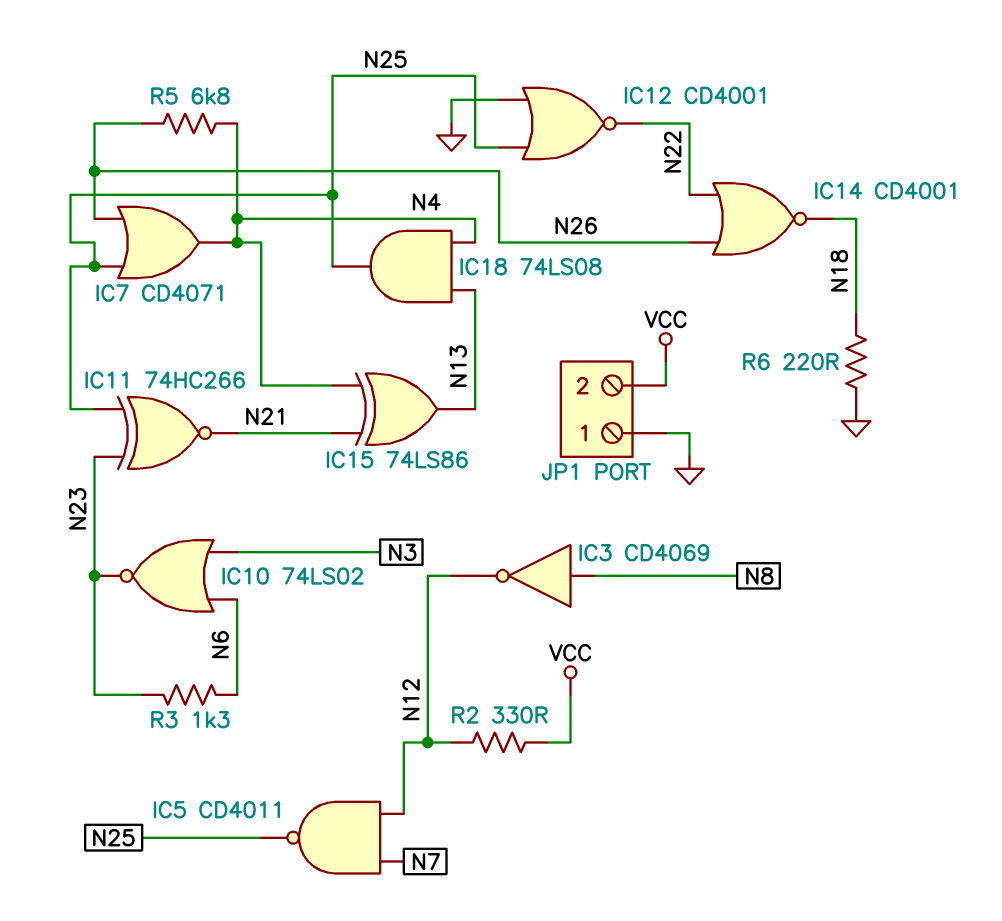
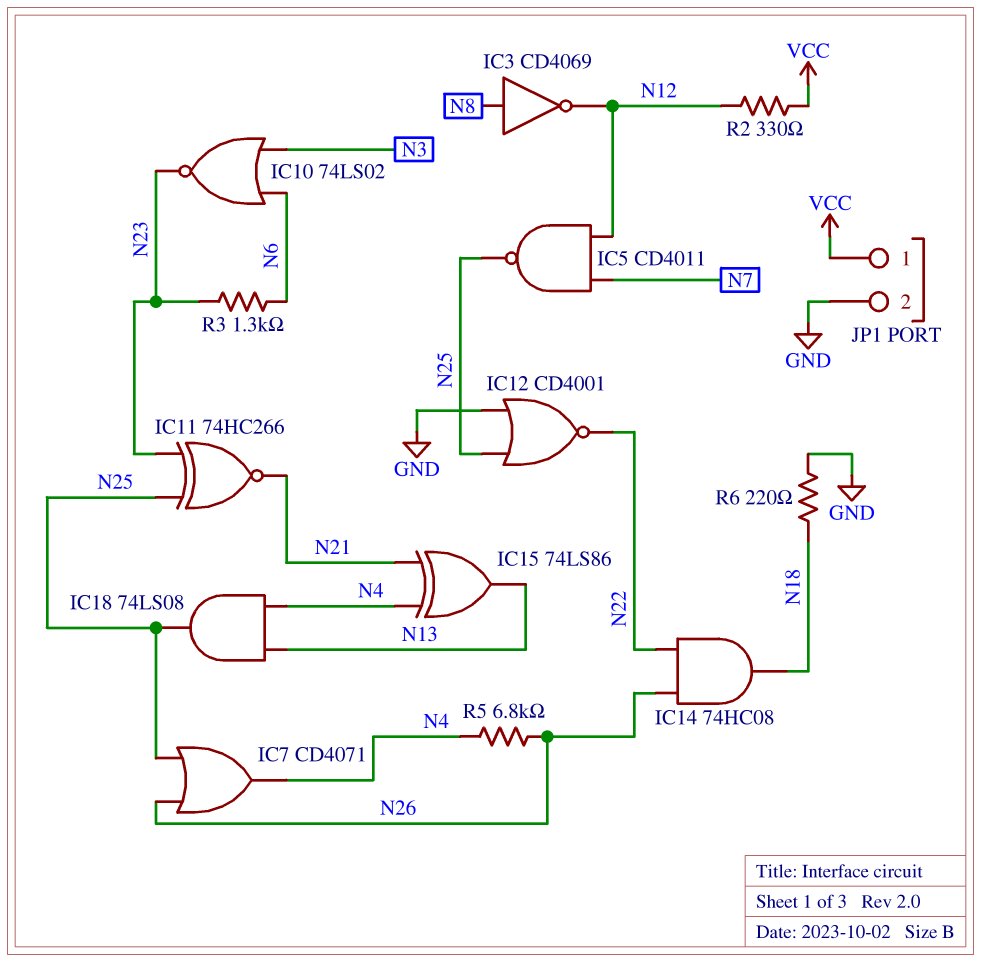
IC14: NOR CD4001 (in N22, in N26, out N18) -> AND 74HC08 (in N22, in N26, out N18)
JP1 pin 1: GND -> VCC
JP1 pin 2: VCC -> GND

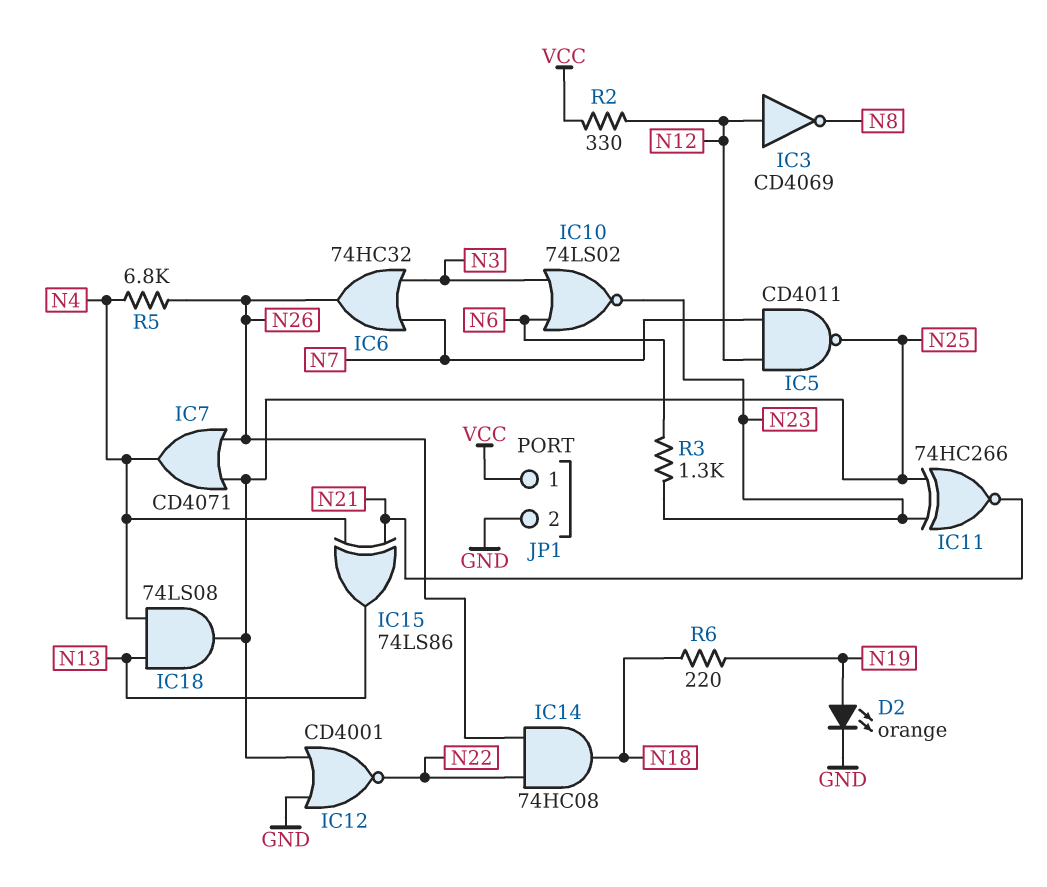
D2: none -> LED orange (A N19, K GND)
IC3: NOT CD4069 (in N8, out N12) -> NOT CD4069 (in N12, out N8)
IC6: none -> OR 74HC32 (in N3, in N7, out N26)
R6: 220 (GND, N18) -> 220 (N18, N19)

